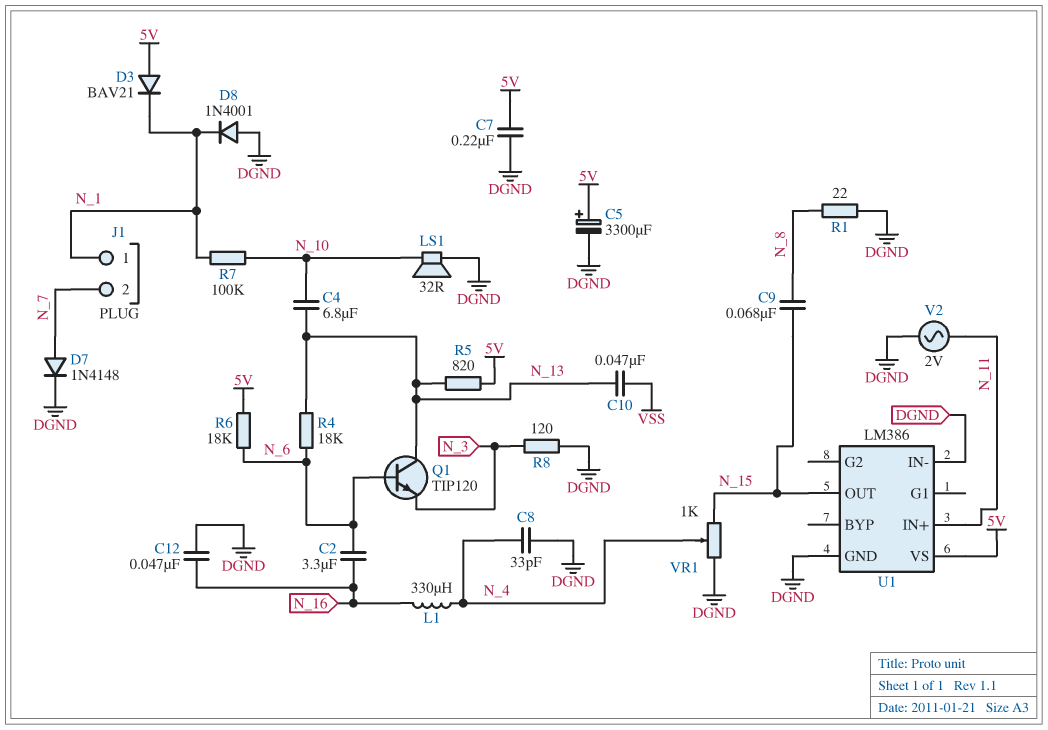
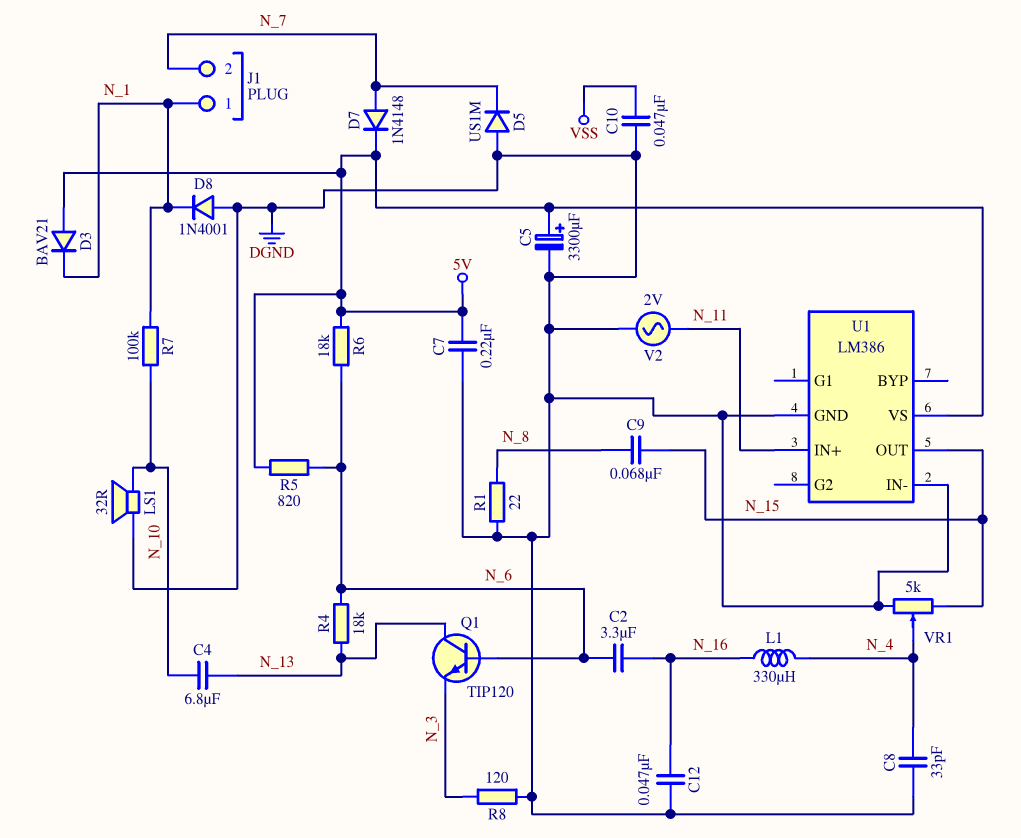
C10: 47nF (N_13, VSS) -> 47nF (DGND, VSS)
D5: none -> diode US1M (A DGND, K N_7)
D7: diode 1N4148 (A N_7, K DGND) -> diode 1N4148 (A N_7, K 5V)
R5: 820 (5V, N_13) -> 820 (5V, N_6)
VR1: 1k (DGND, N_15, wiper N_4) -> 5k (DGND, N_15, wiper N_4)

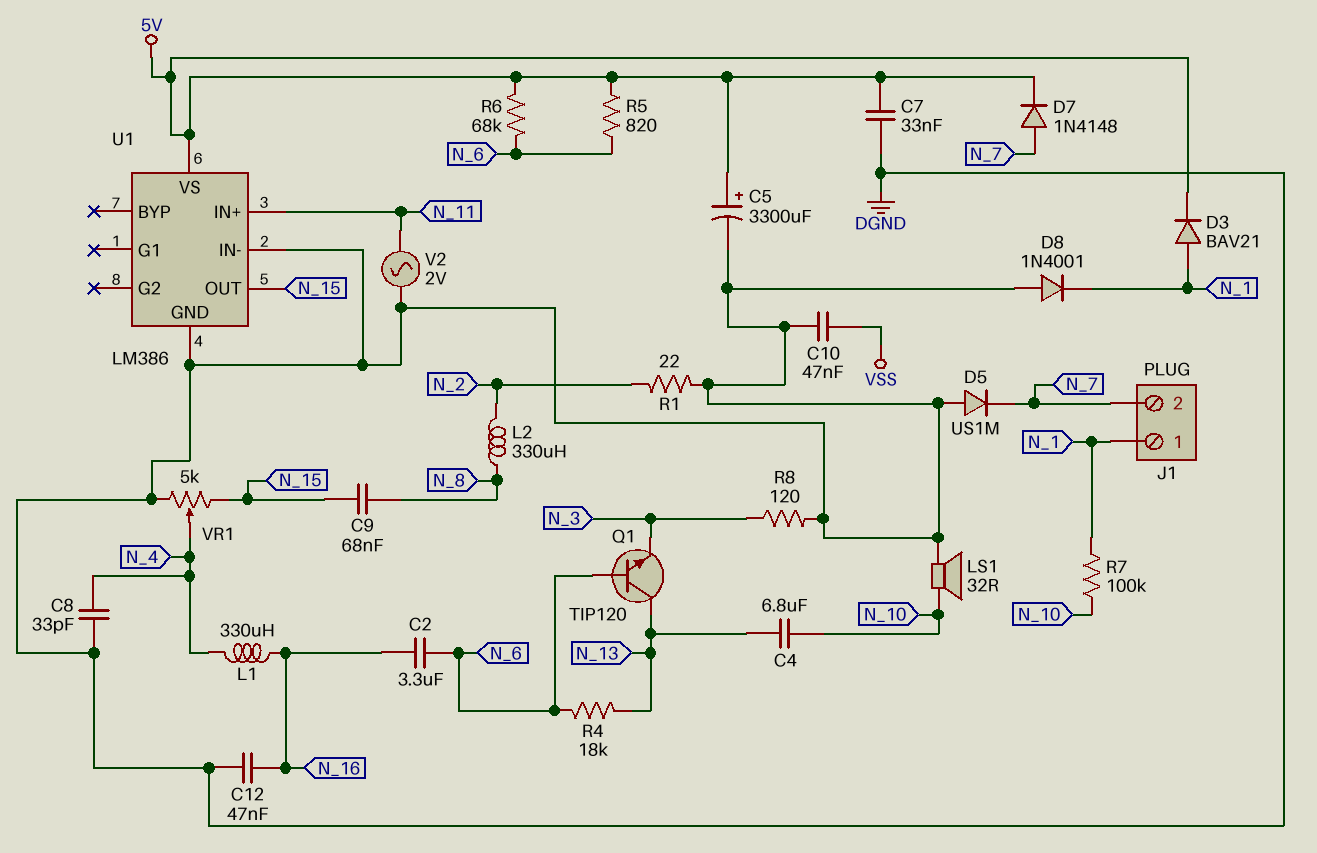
C7: 220nF (5V, DGND) -> 33nF (5V, DGND)
D3: diode BAV21 (A 5V, K N_1) -> diode BAV21 (A N_1, K 5V)
L2: none -> 330uH (N_2, N_8)
R1: 22 (DGND, N_8) -> 22 (DGND, N_2)
R6: 18k (5V, N_6) -> 68k (5V, N_6)

